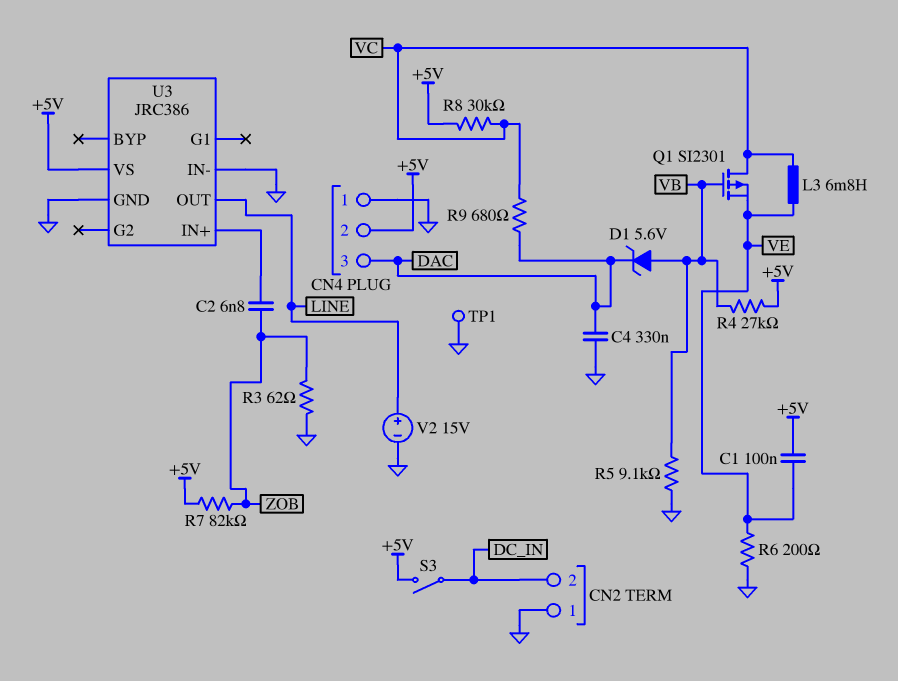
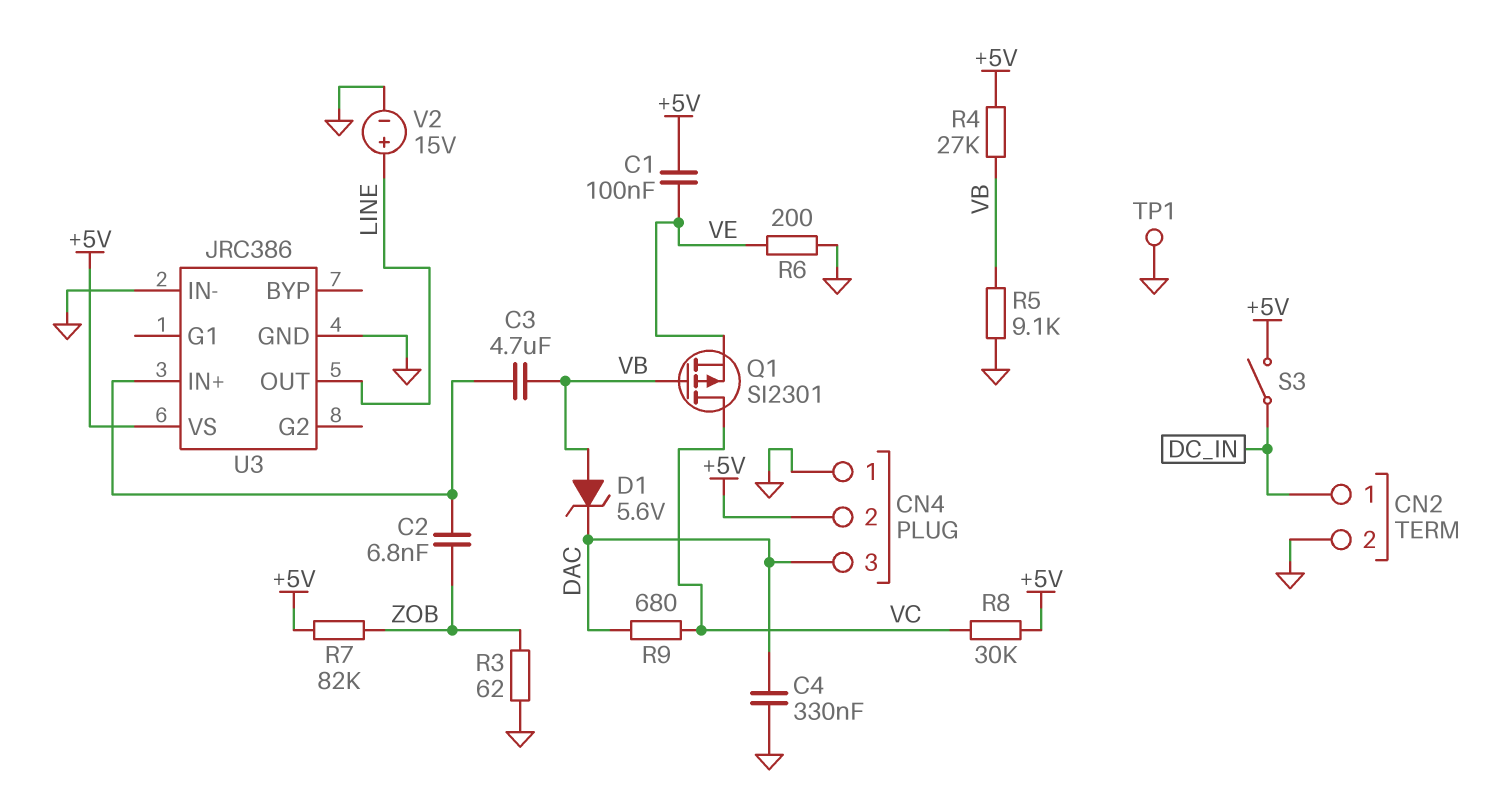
C3: none -> 4.7uF (U3/IN+, VB)
CN2 pin 1: GND -> DC_IN
CN2 pin 2: DC_IN -> GND
L3: 6.8mH (VC, VE) -> none

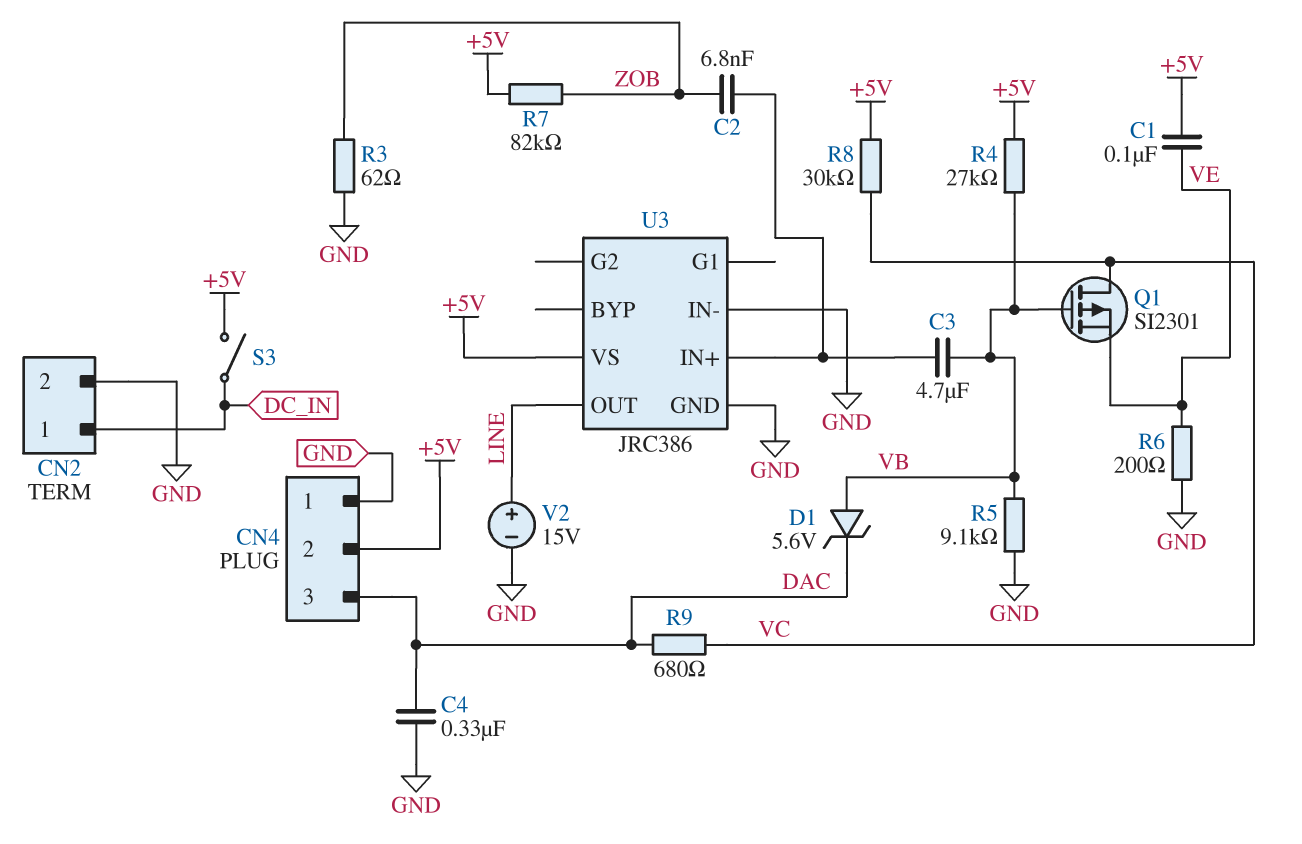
TP1: test point (GND) -> none

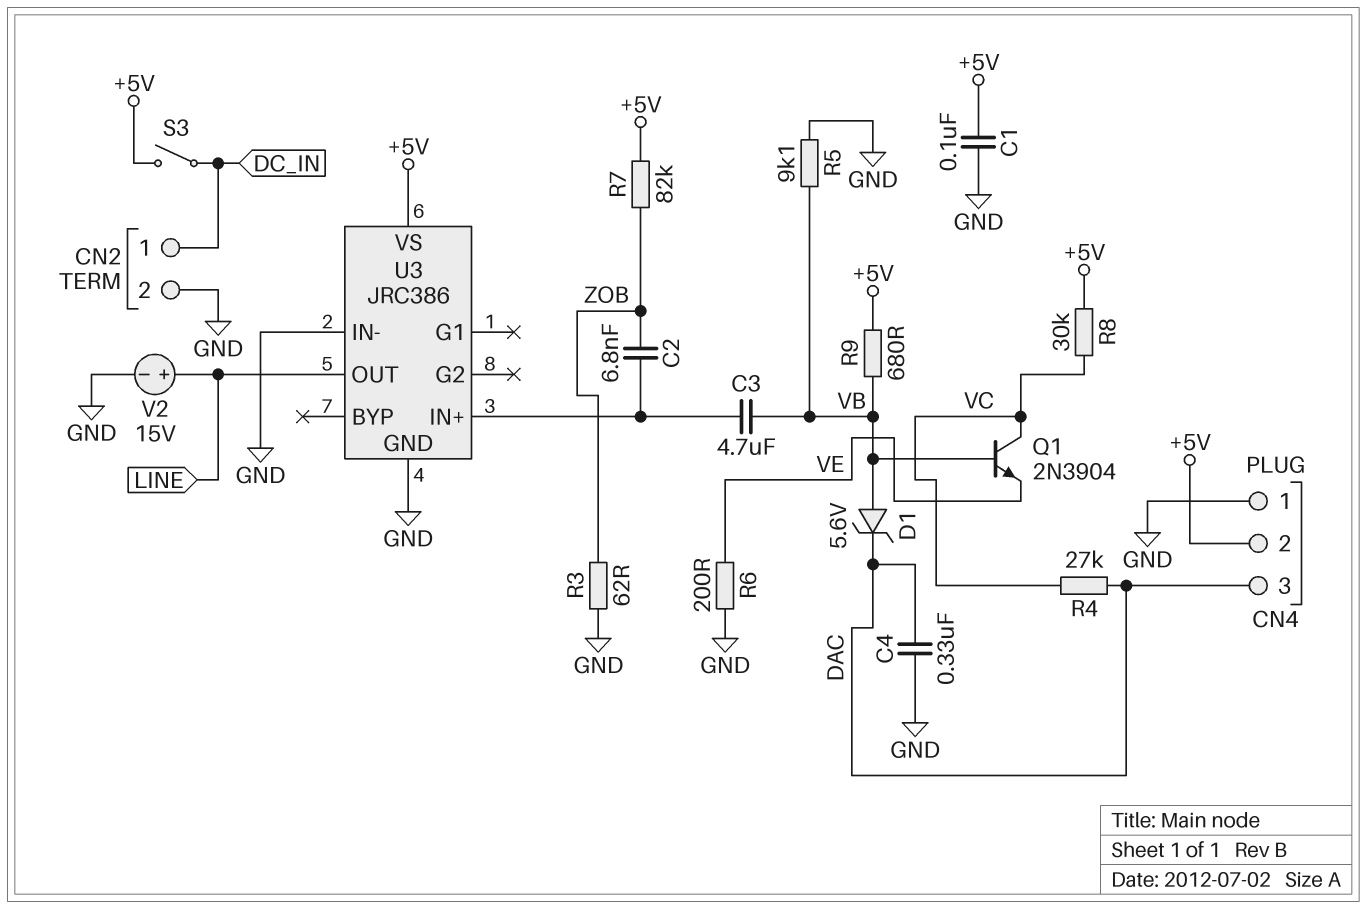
C1: 100nF (+5V, VE) -> 100nF (+5V, GND)
Q1: PMOS SI2301 (G VB, D VC, S VE) -> NPN 2N3904 (B VB, C VC, E VE)
R4: 27k (+5V, VB) -> 27k (DAC, VC)
R9: 680 (DAC, VC) -> 680 (+5V, VB)

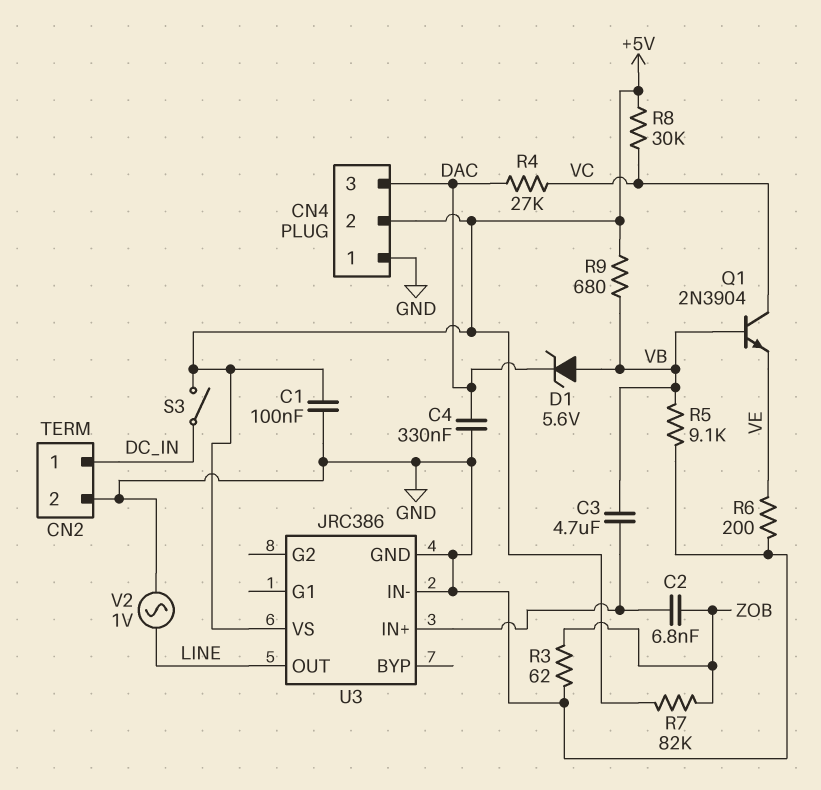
V2: 15V (plus LINE, minus GND) -> AC 1V (GND, LINE)

